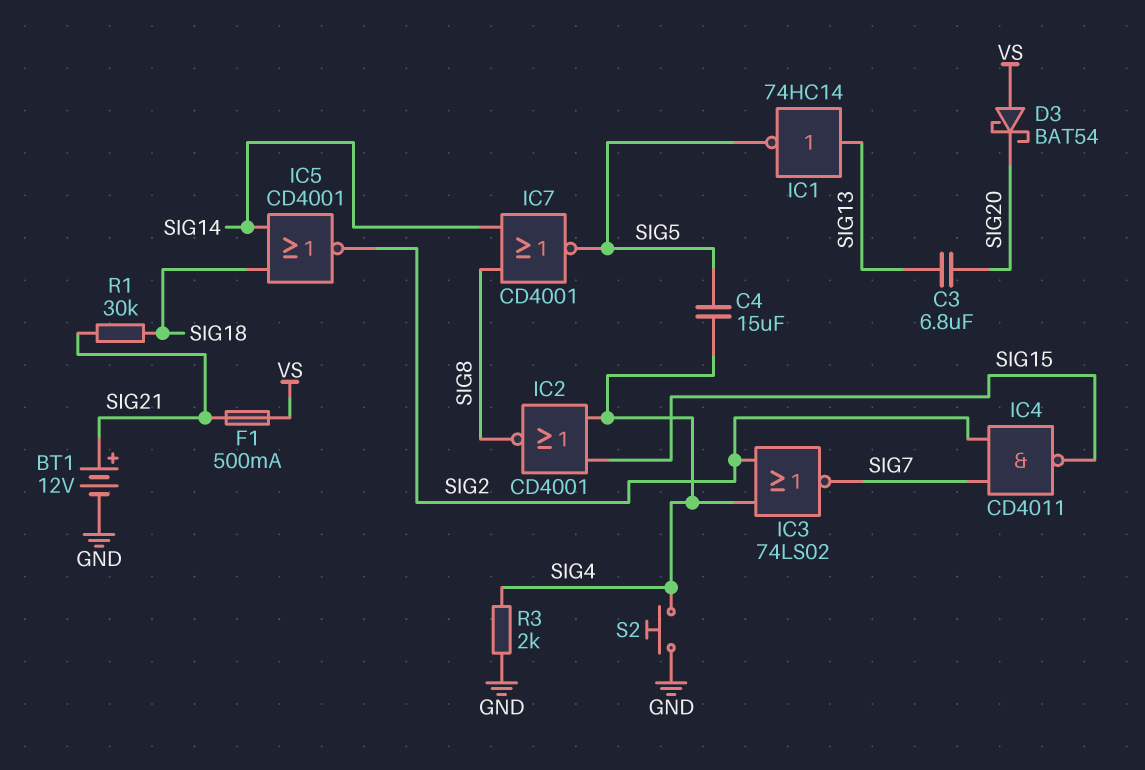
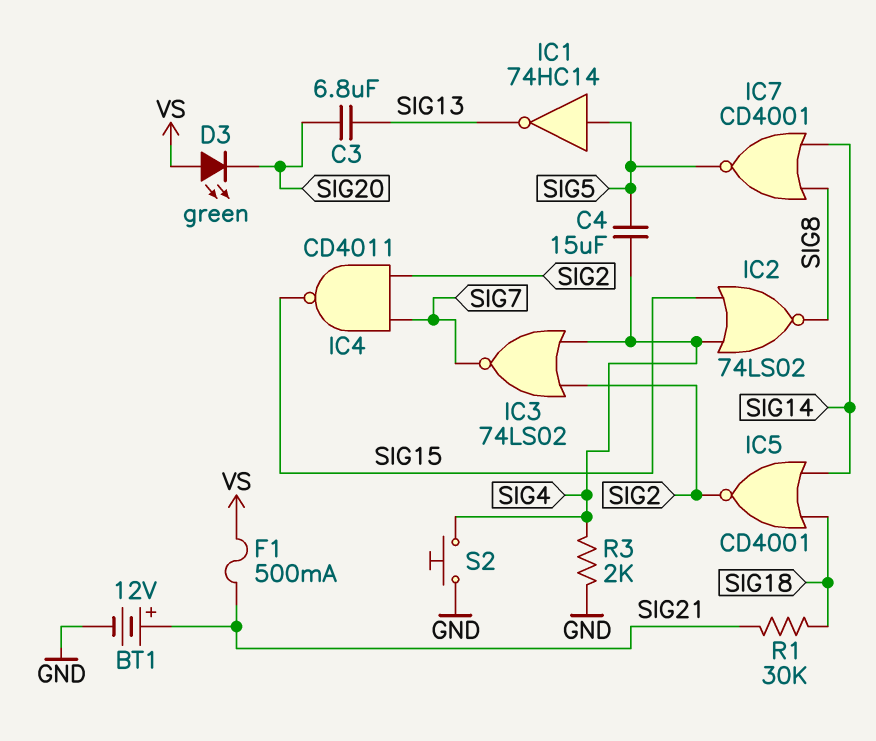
D3: schottky BAT54 (A VS, K SIG20) -> LED green (A VS, K SIG20)
IC1: NOT 74HC14 (in SIG13, out SIG5) -> NOT 74HC14 (in SIG5, out SIG13)
IC2: NOR CD4001 (in SIG4, in SIG15, out SIG8) -> NOR 74LS02 (in SIG4, in SIG15, out SIG8)

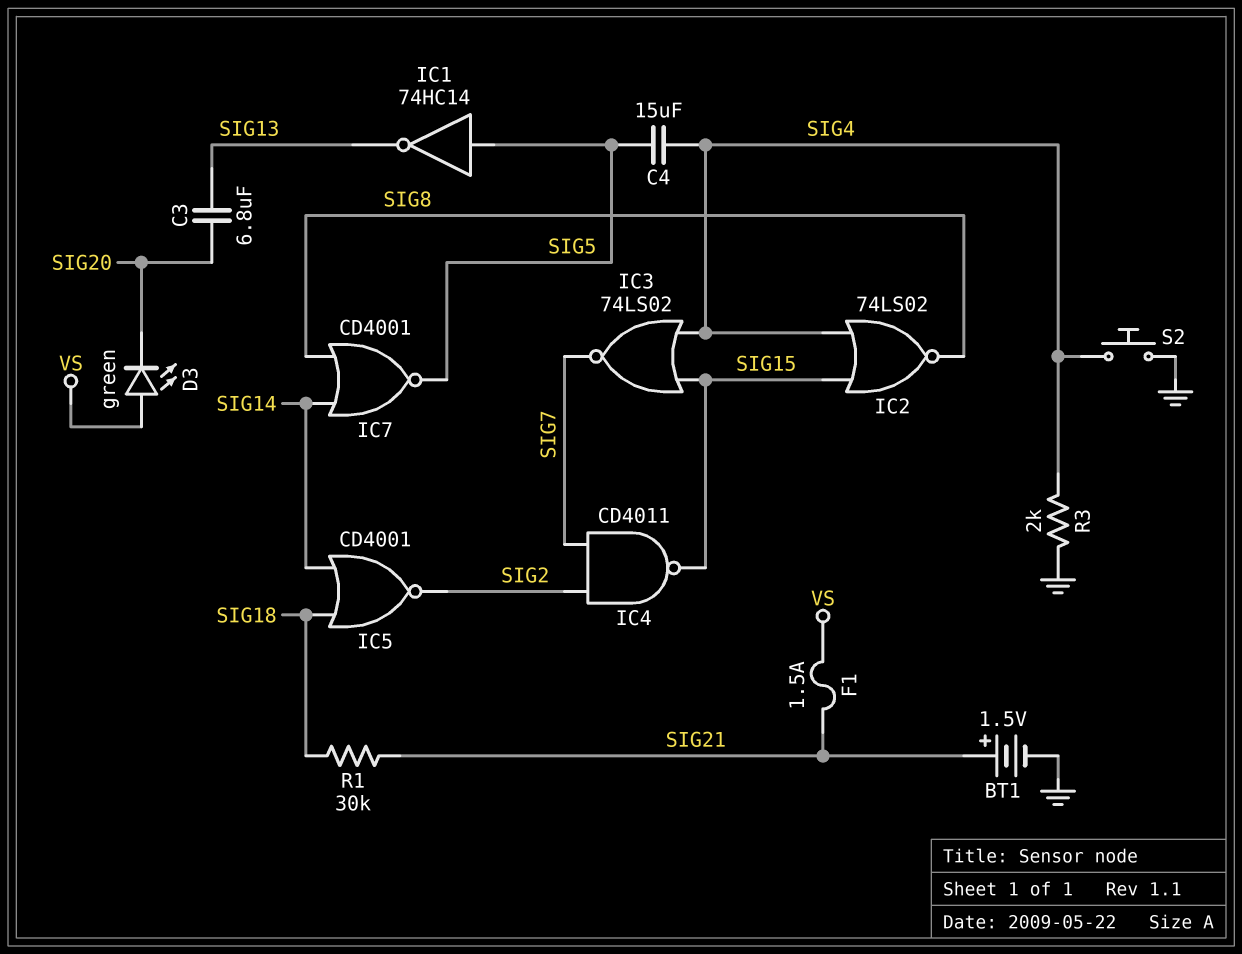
BT1: 12V (plus SIG21, minus GND) -> 1.5V (plus SIG21, minus GND)
F1: 500mA (SIG21, VS) -> 1.5A (SIG21, VS)
IC3: NOR 74LS02 (in SIG2, in SIG4, out SIG7) -> NOR 74LS02 (in SIG4, in SIG15, out SIG7)

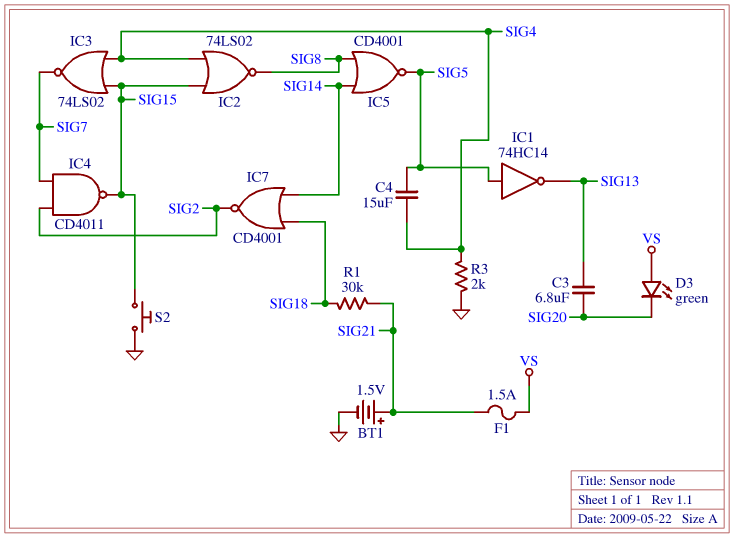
IC5: NOR CD4001 (in SIG14, in SIG18, out SIG2) -> NOR CD4001 (in SIG8, in SIG14, out SIG5)
IC7: NOR CD4001 (in SIG8, in SIG14, out SIG5) -> NOR CD4001 (in SIG14, in SIG18, out SIG2)
S2: button (GND, SIG4) -> button (GND, SIG15)

